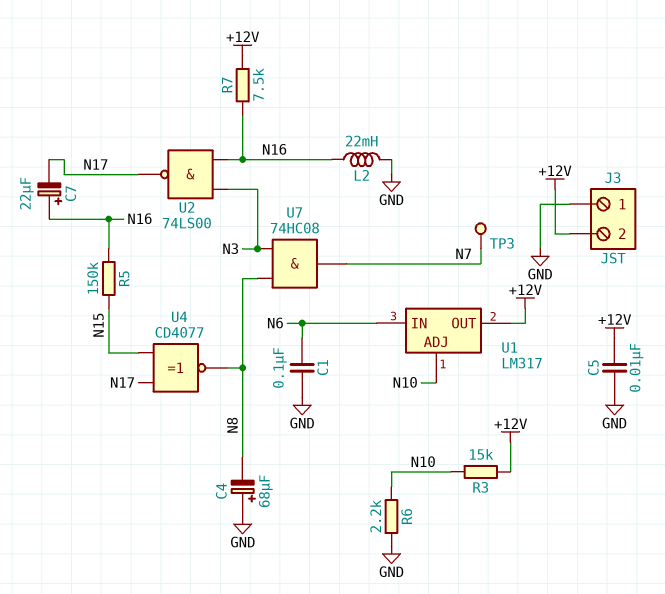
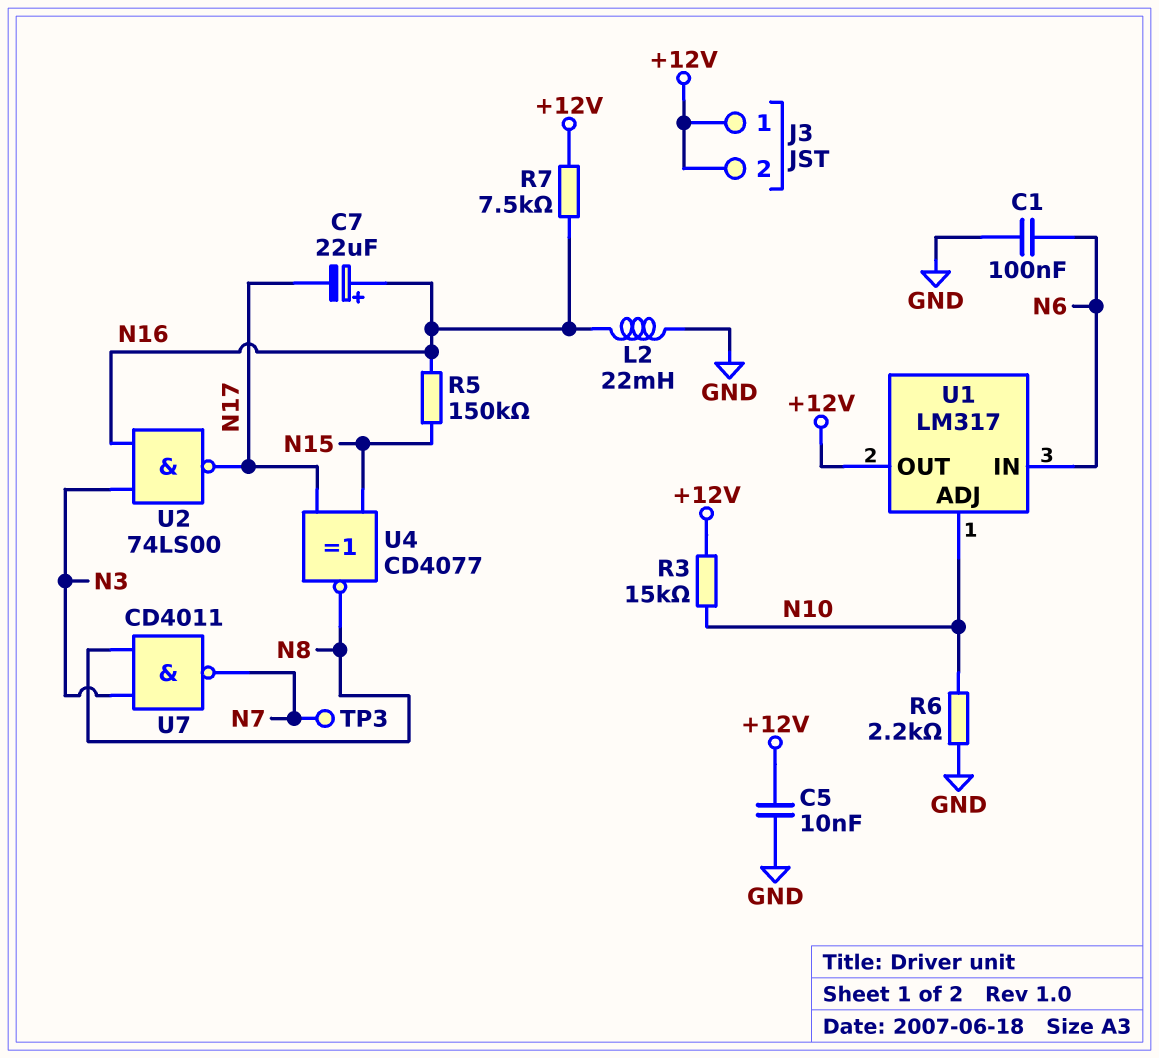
C4: 68uF (plus GND, minus N8) -> none
J3 pin 1: GND -> +12V
U7: AND 74HC08 (in N3, in N8, out N7) -> NAND CD4011 (in N3, in N8, out N7)

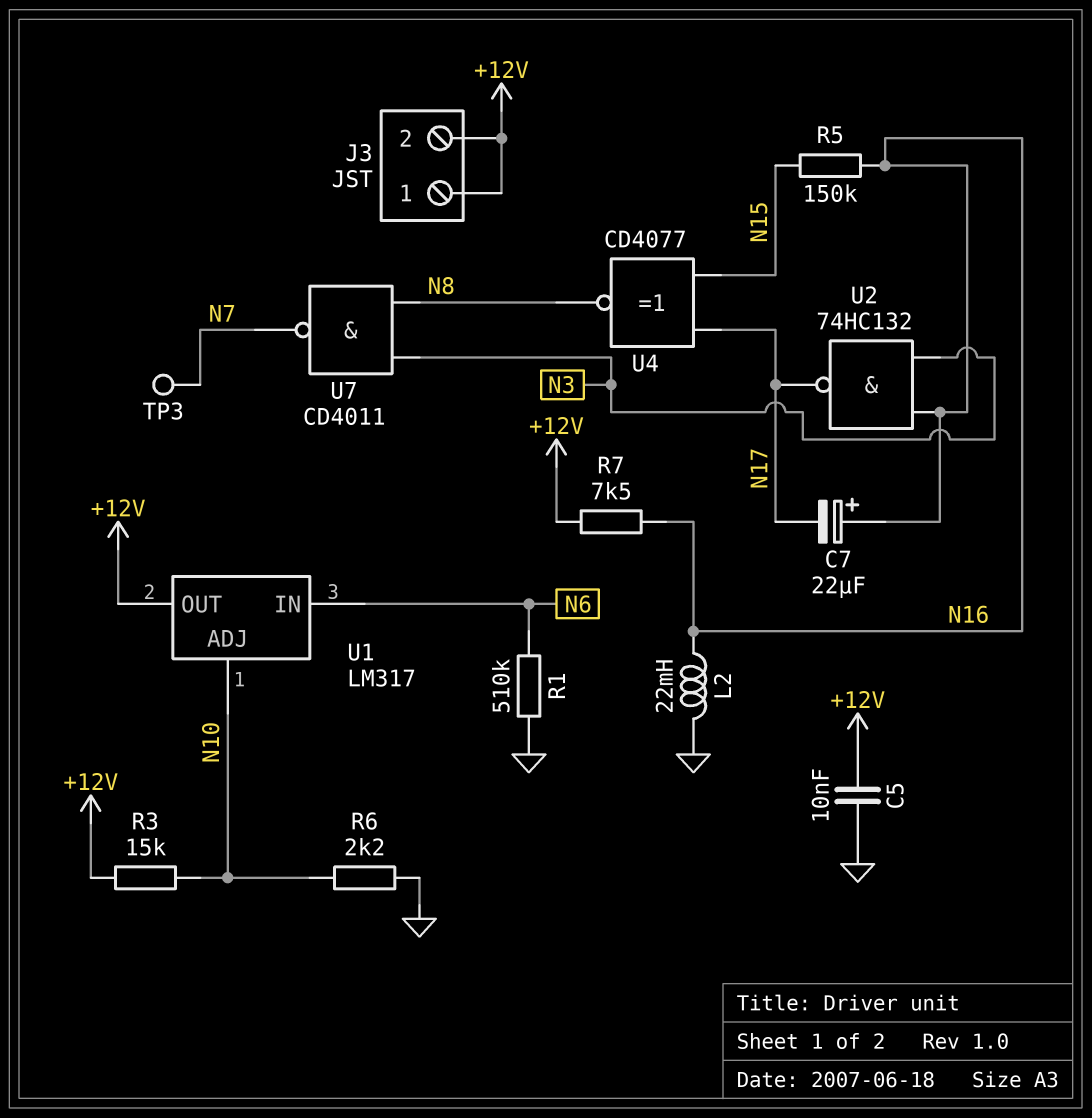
C1: 100nF (GND, N6) -> none
R1: none -> 510k (GND, N6)
U2: NAND 74LS00 (in N3, in N16, out N17) -> NAND 74HC132 (in N3, in N16, out N17)

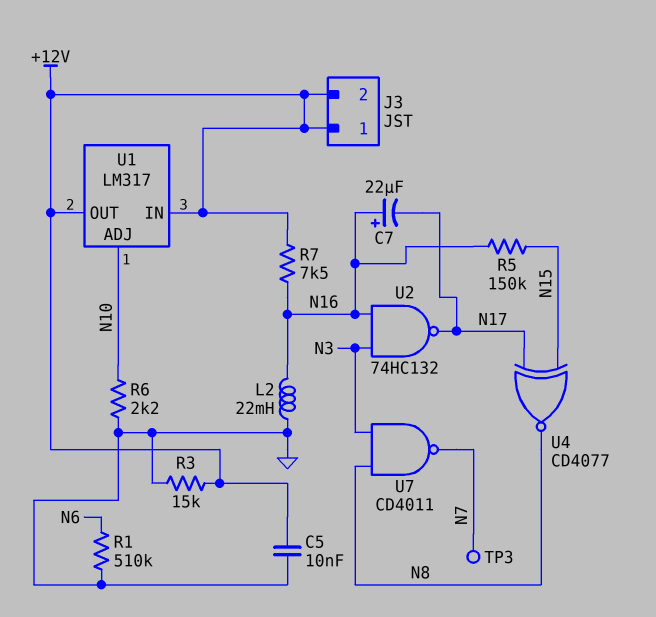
R3: 15k (+12V, N10) -> 15k (+12V, GND)
U1 pin IN: N6 -> +12V

